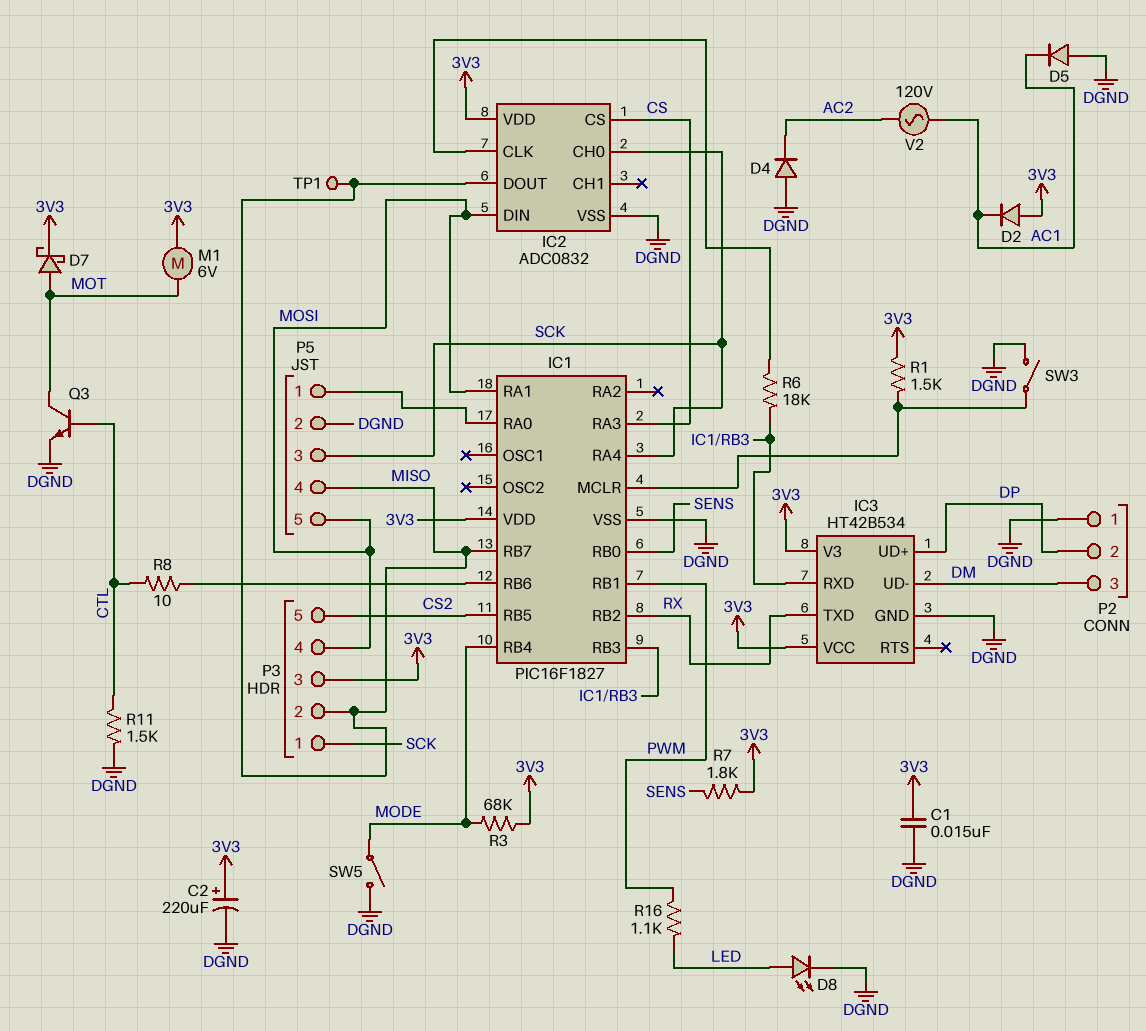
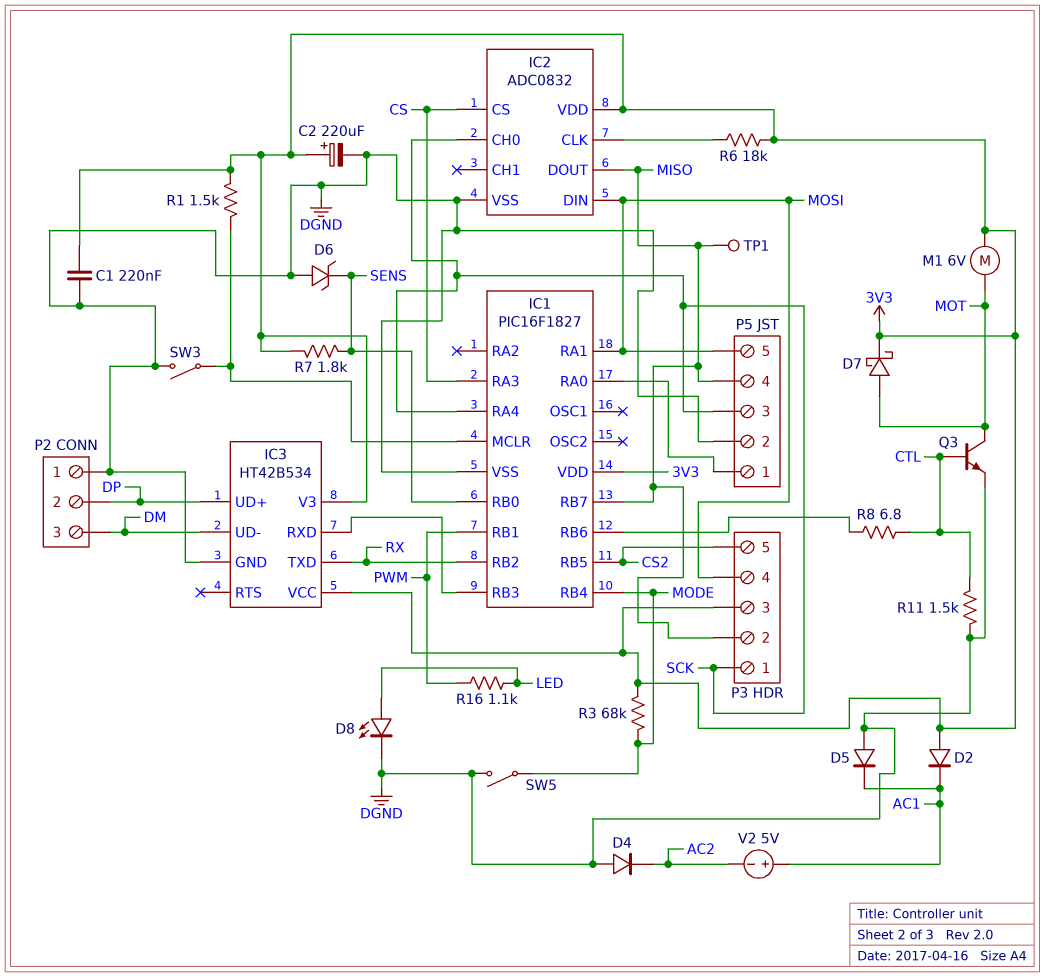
C1: 15nF (3V3, DGND) -> 220nF (3V3, DGND)
D6: none -> zener (A DGND, K SENS)
R6: 18k (IC1/RB3, IC2/CLK) -> 18k (3V3, IC2/CLK)
R8: 10 (CTL, IC1/RB6) -> 6.8 (CTL, IC1/RB6)
V2: AC 120V (AC1, AC2) -> 5V (plus AC1, minus AC2)

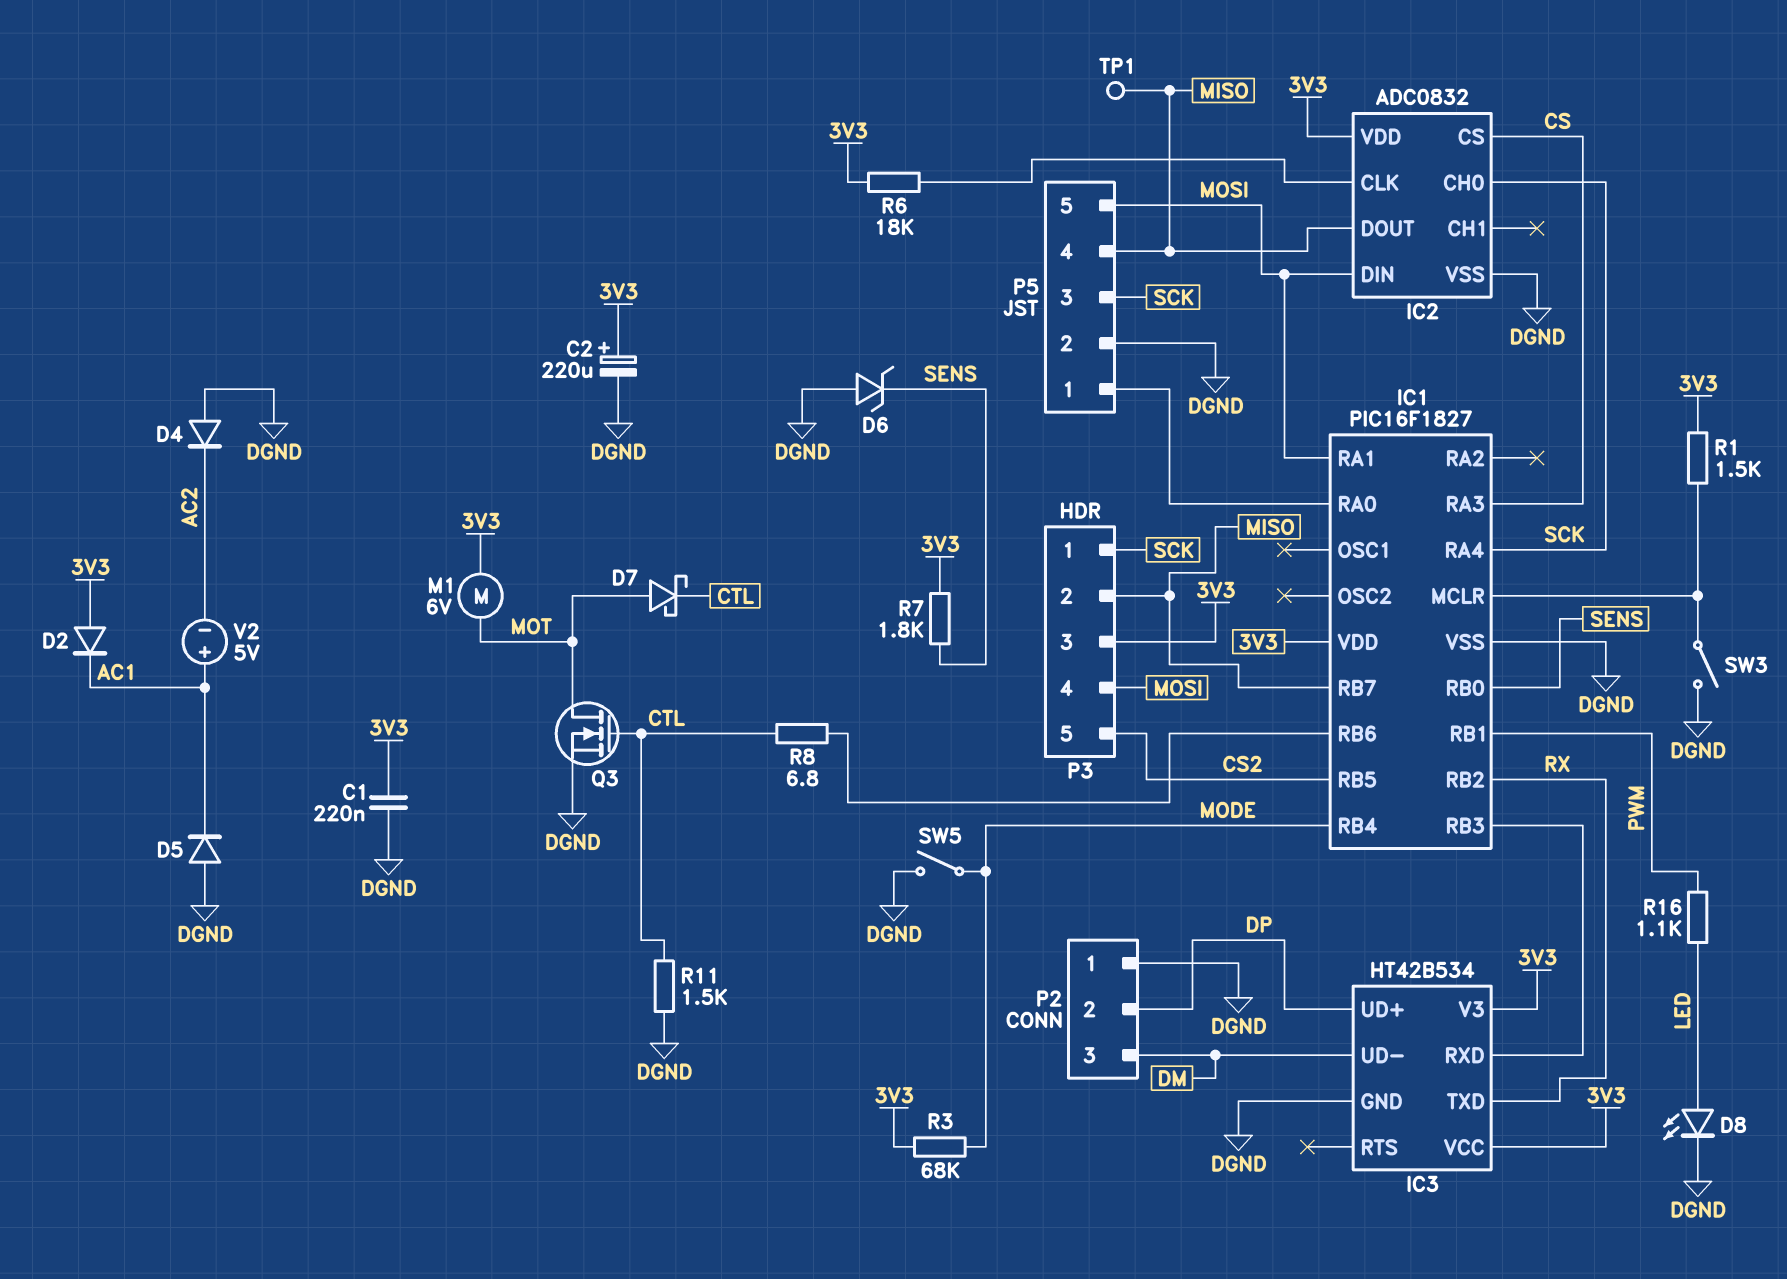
D7: schottky (A MOT, K 3V3) -> schottky (A MOT, K CTL)
Q3: NPN (B CTL, C MOT, E DGND) -> NMOS (G CTL, D MOT, S DGND)

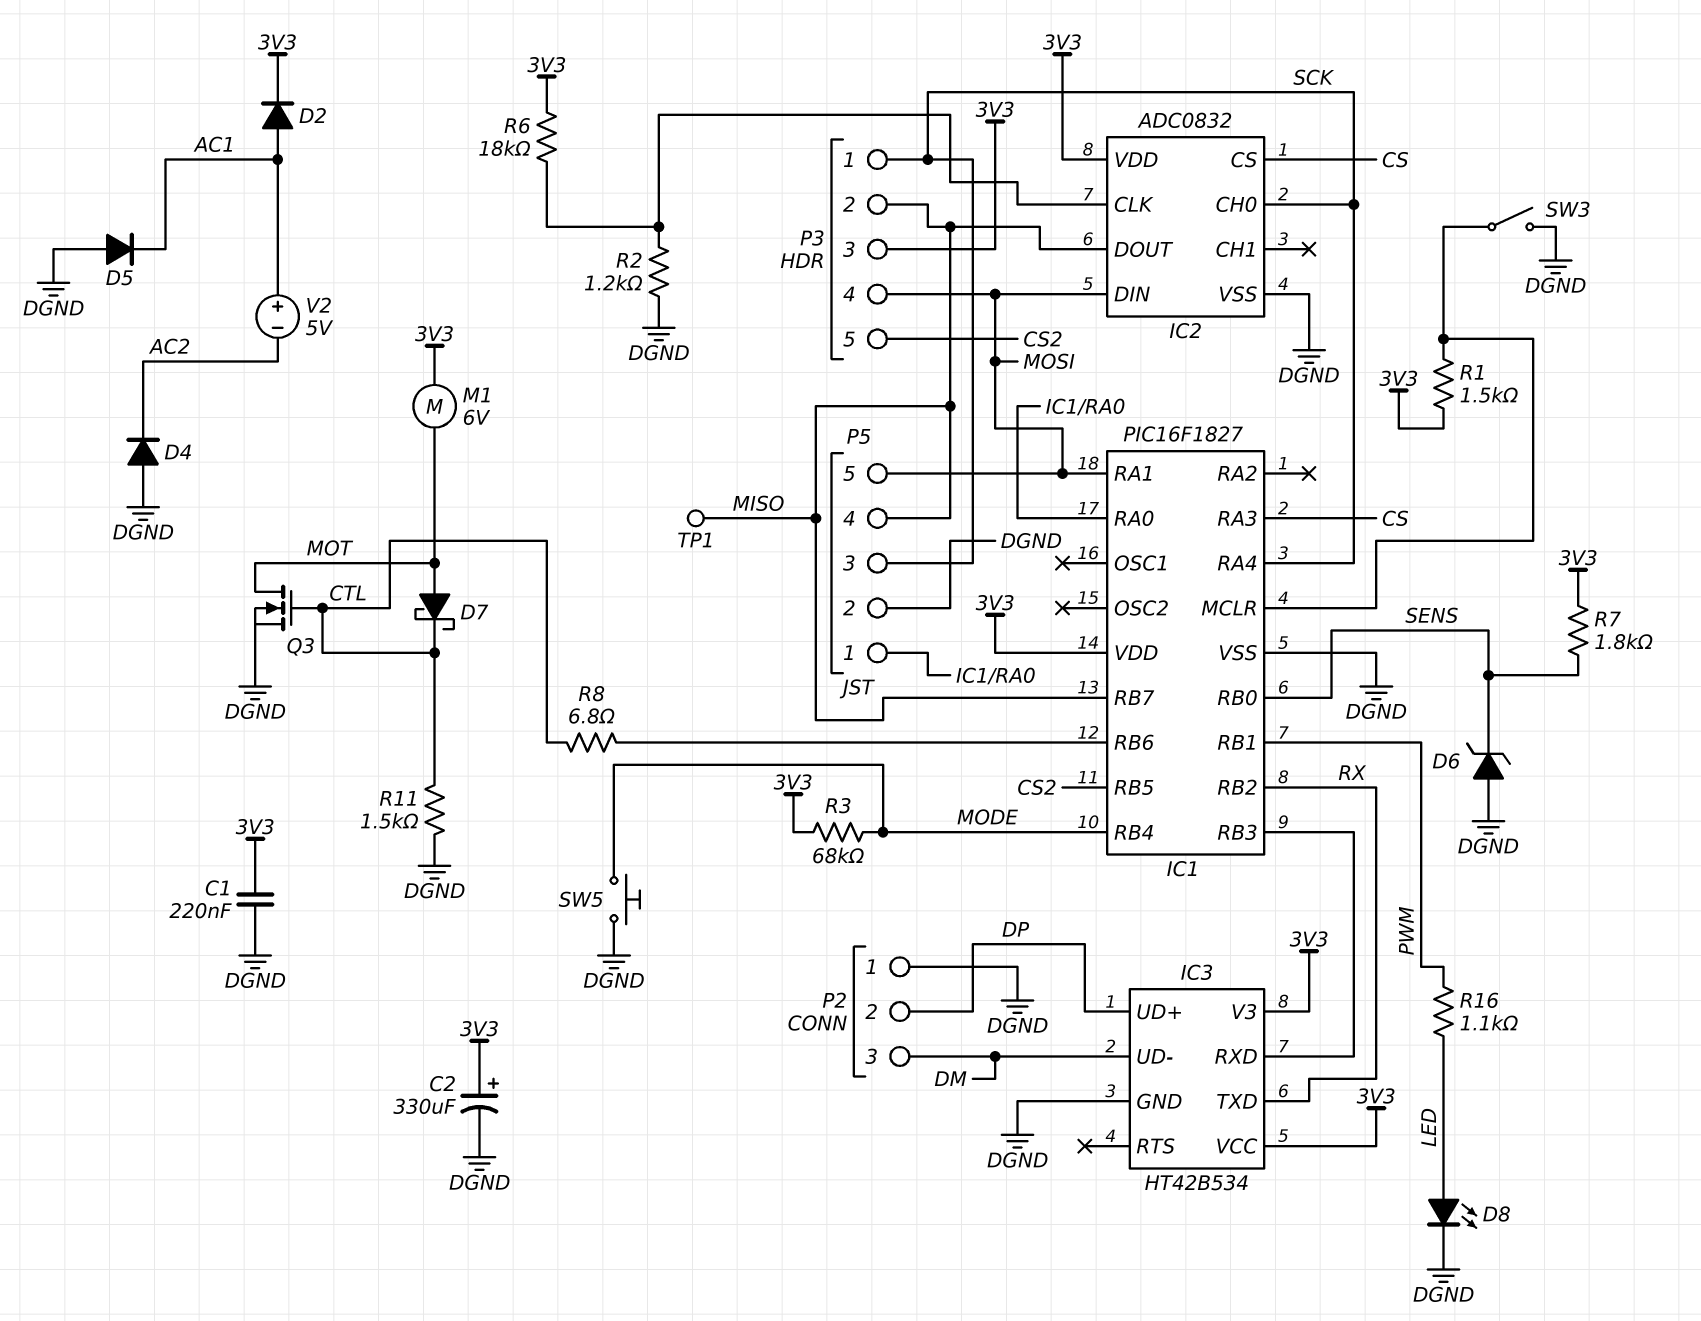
C2: 220uF (plus 3V3, minus DGND) -> 330uF (plus 3V3, minus DGND)
D2: diode (A 3V3, K AC1) -> diode (A AC1, K 3V3)
R2: none -> 1.2k (DGND, IC2/CLK)
SW5: switch (DGND, MODE) -> button (DGND, MODE)

